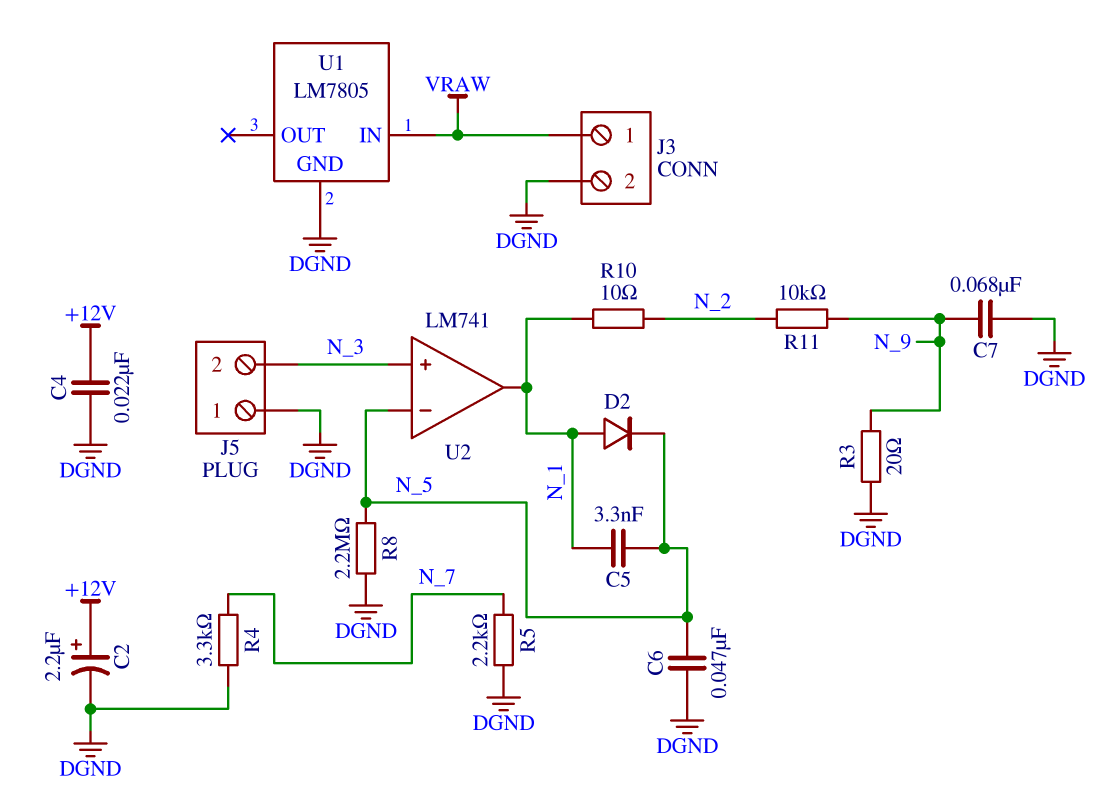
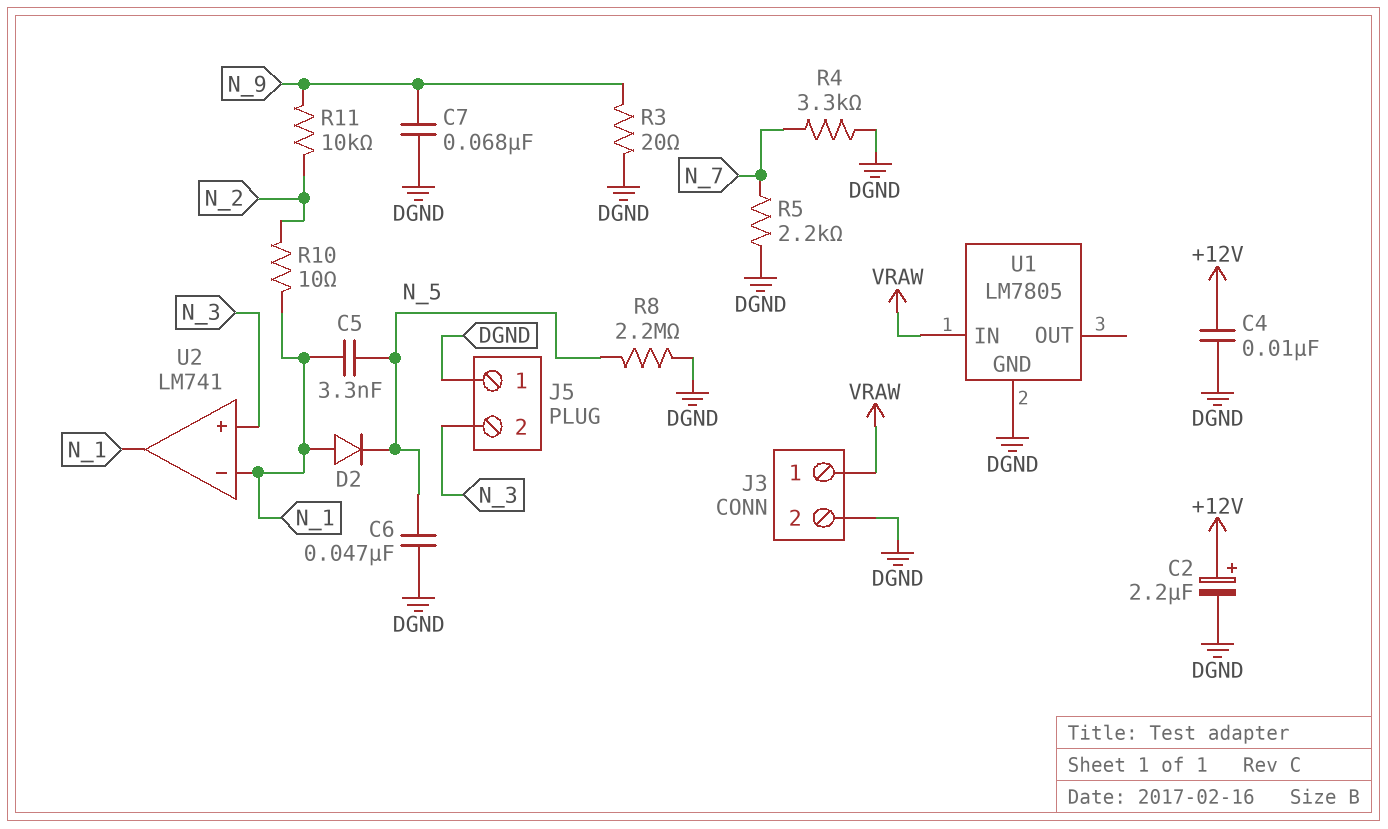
C4: 22nF (+12V, DGND) -> 10nF (+12V, DGND)
U2 pin in-: N_5 -> N_1

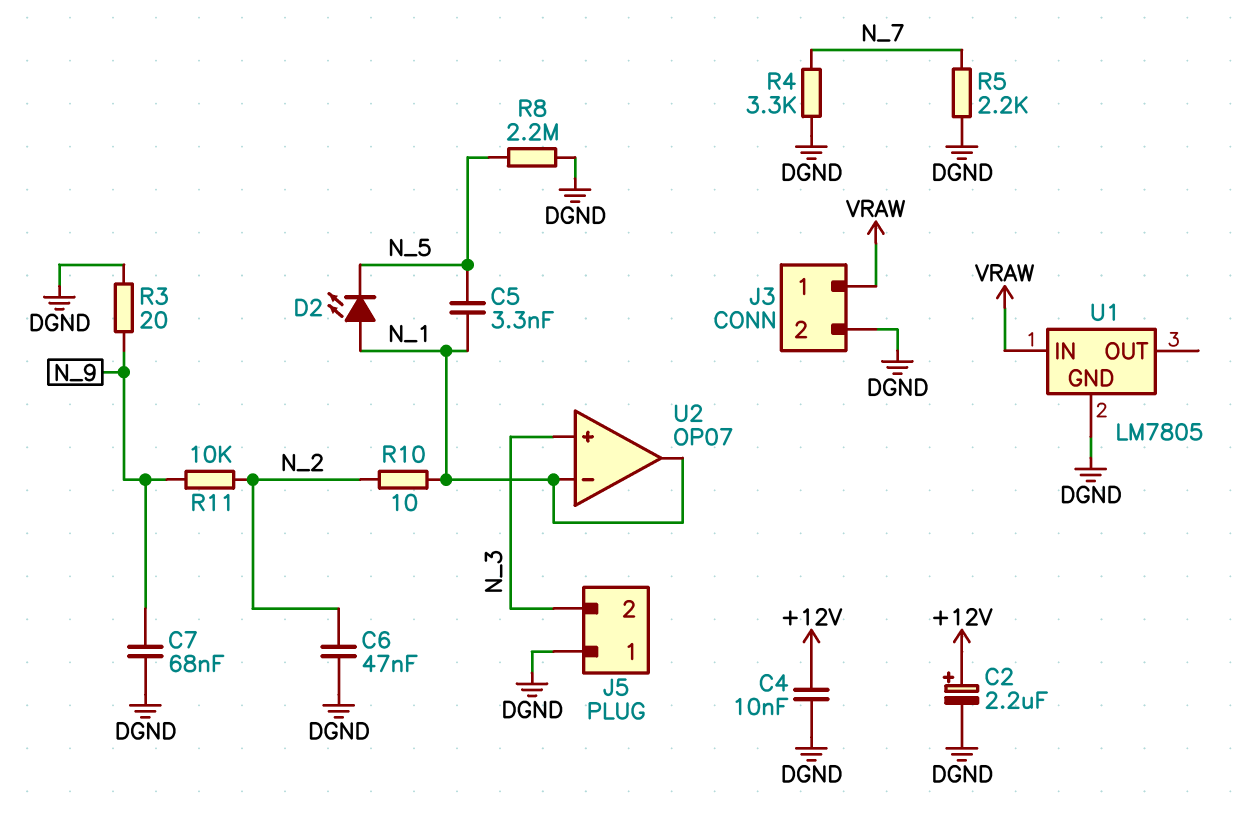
C6: 47nF (DGND, N_5) -> 47nF (DGND, N_2)
D2: diode (A N_1, K N_5) -> LED (A N_1, K N_5)
U2: LM741 -> OP07

